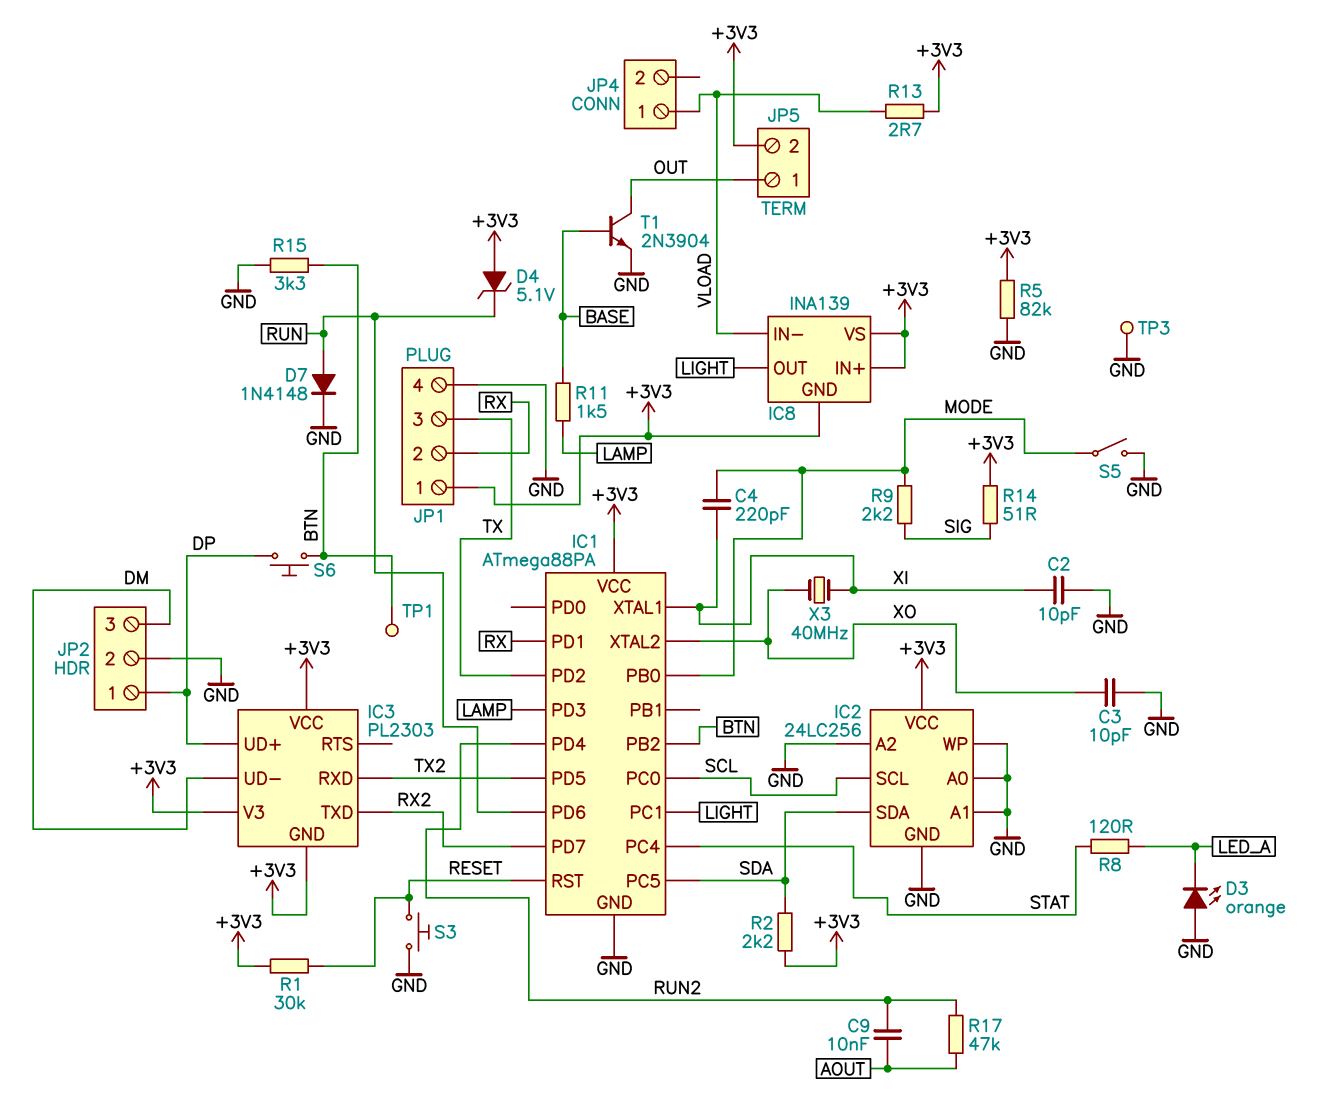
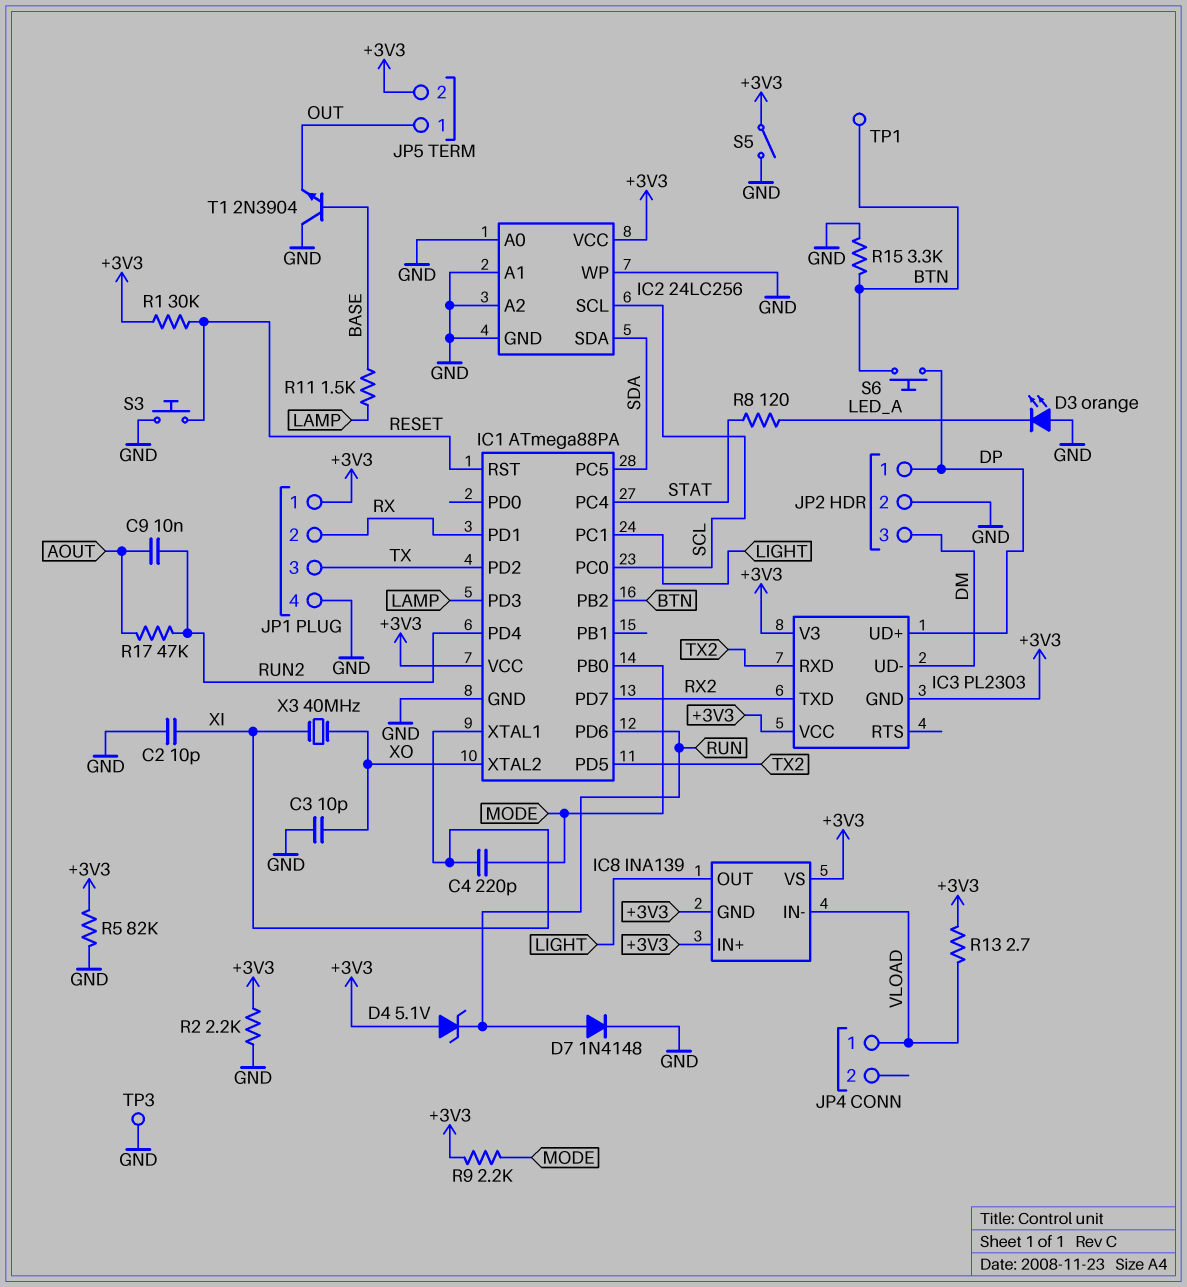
R2: 2.2k (+3V3, SDA) -> 2.2k (+3V3, GND)
R9: 2.2k (MODE, SIG) -> 2.2k (+3V3, MODE)
R14: 51 (+3V3, SIG) -> none
S5: switch (GND, MODE) -> switch (+3V3, GND)
T1: NPN 2N3904 (B BASE, C OUT, E GND) -> NPN 2N3904 (B BASE, C GND, E OUT)

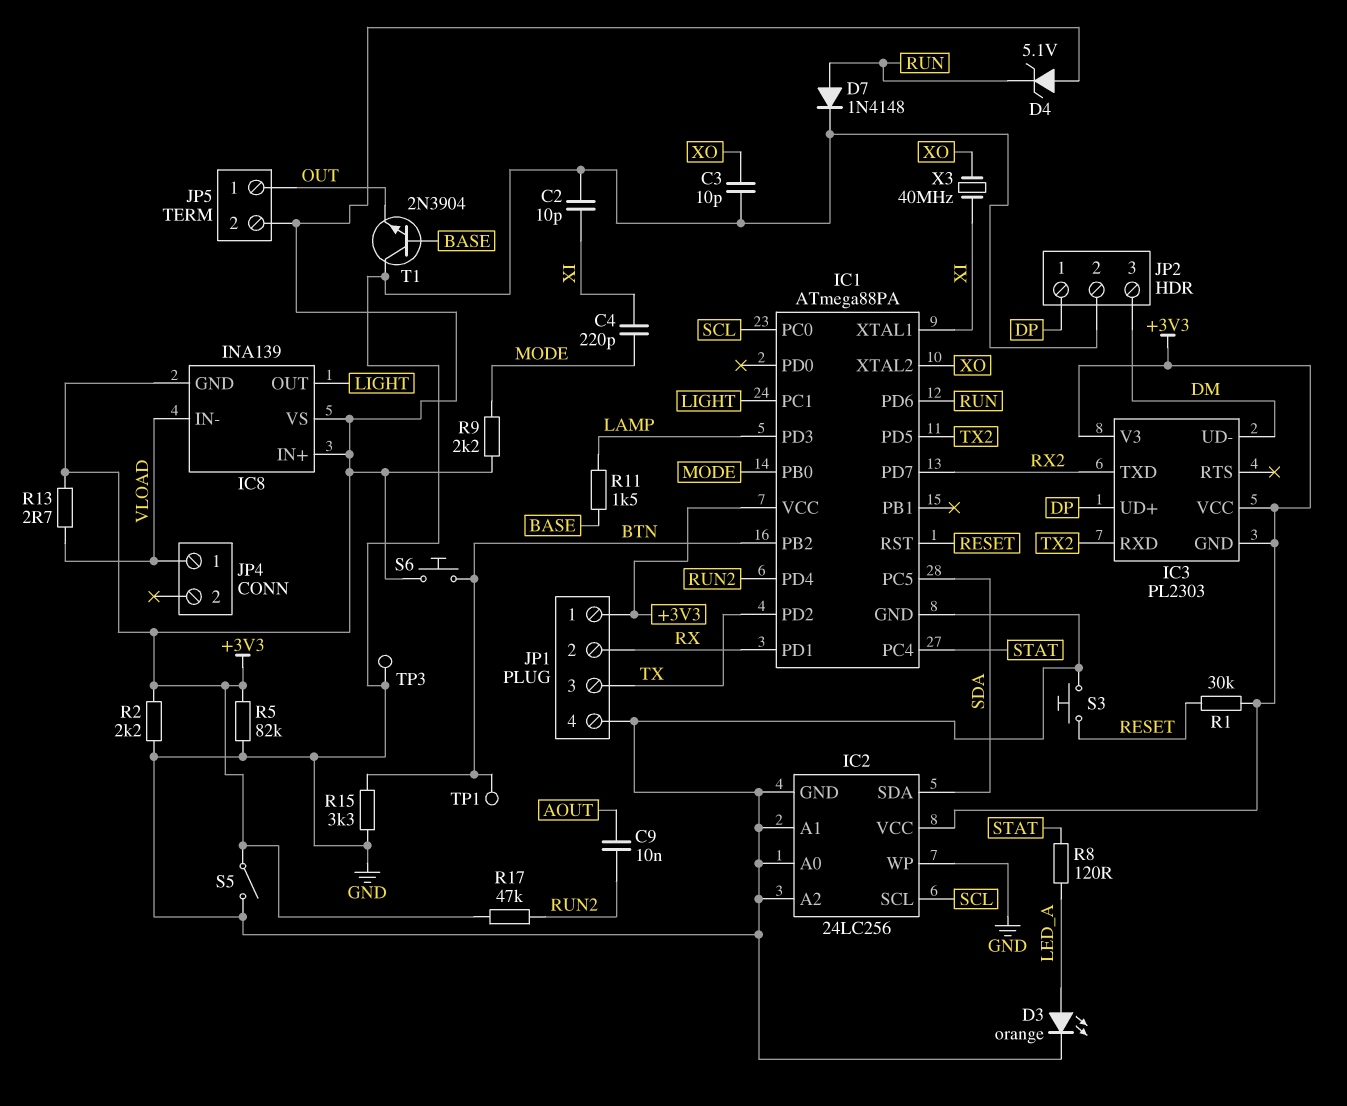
D3: LED orange (A GND, K LED_A) -> LED orange (A LED_A, K GND)
R17: 47k (AOUT, RUN2) -> 47k (+3V3, RUN2)
S6: button (BTN, DP) -> button (+3V3, BTN)

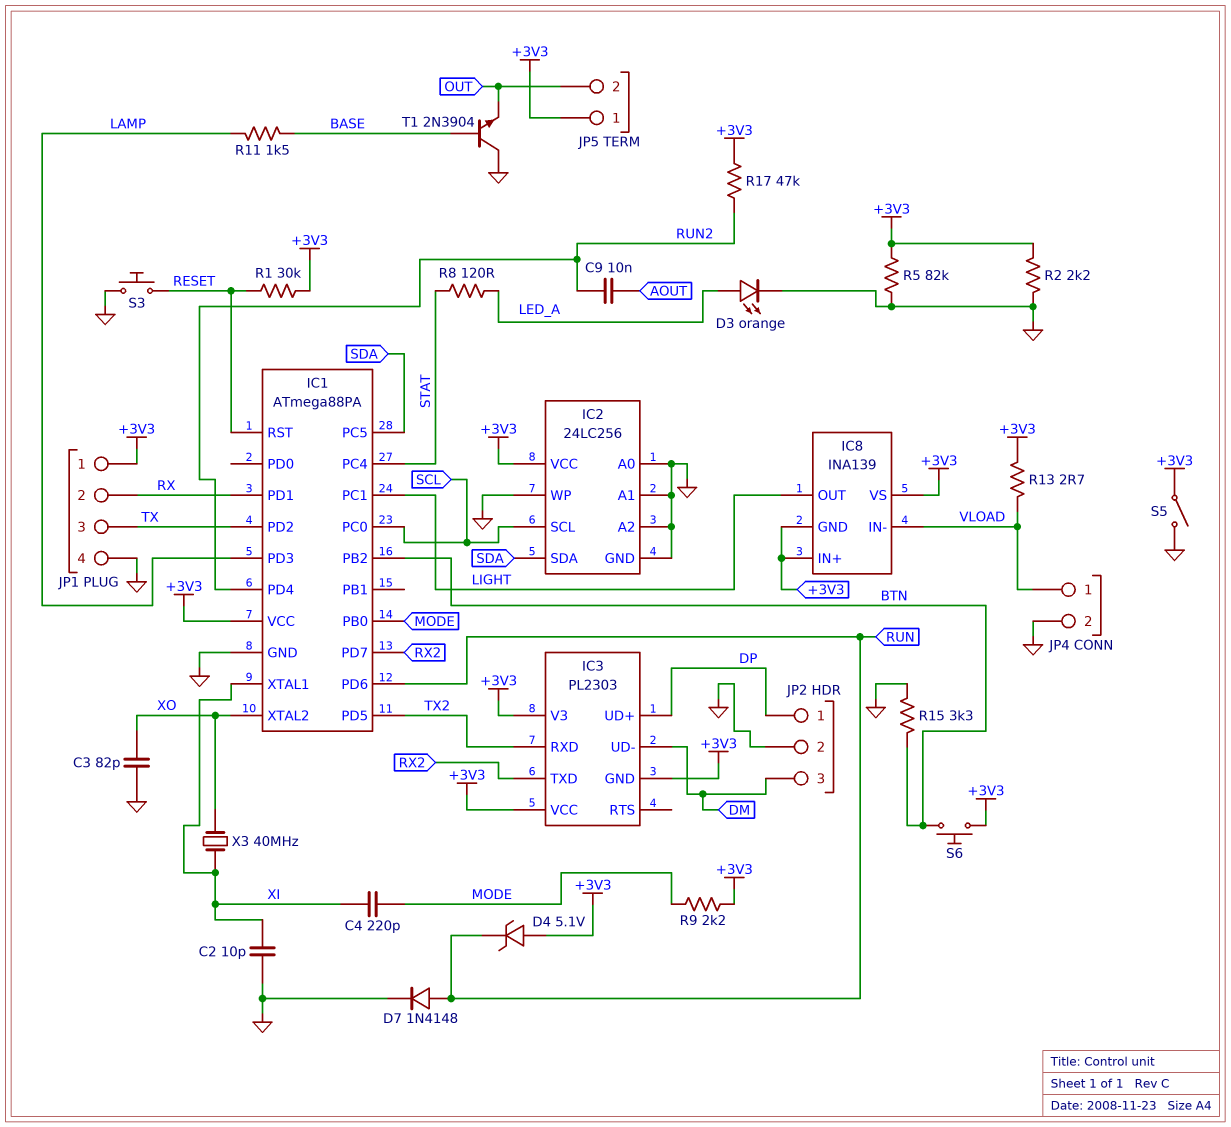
C3: 10pF (GND, XO) -> 82pF (GND, XO)
JP4 pin 2: none -> GND
JP5 pin 1: OUT -> +3V3
JP5 pin 2: +3V3 -> OUT
TP1: test point (BTN) -> none
TP3: test point (GND) -> none

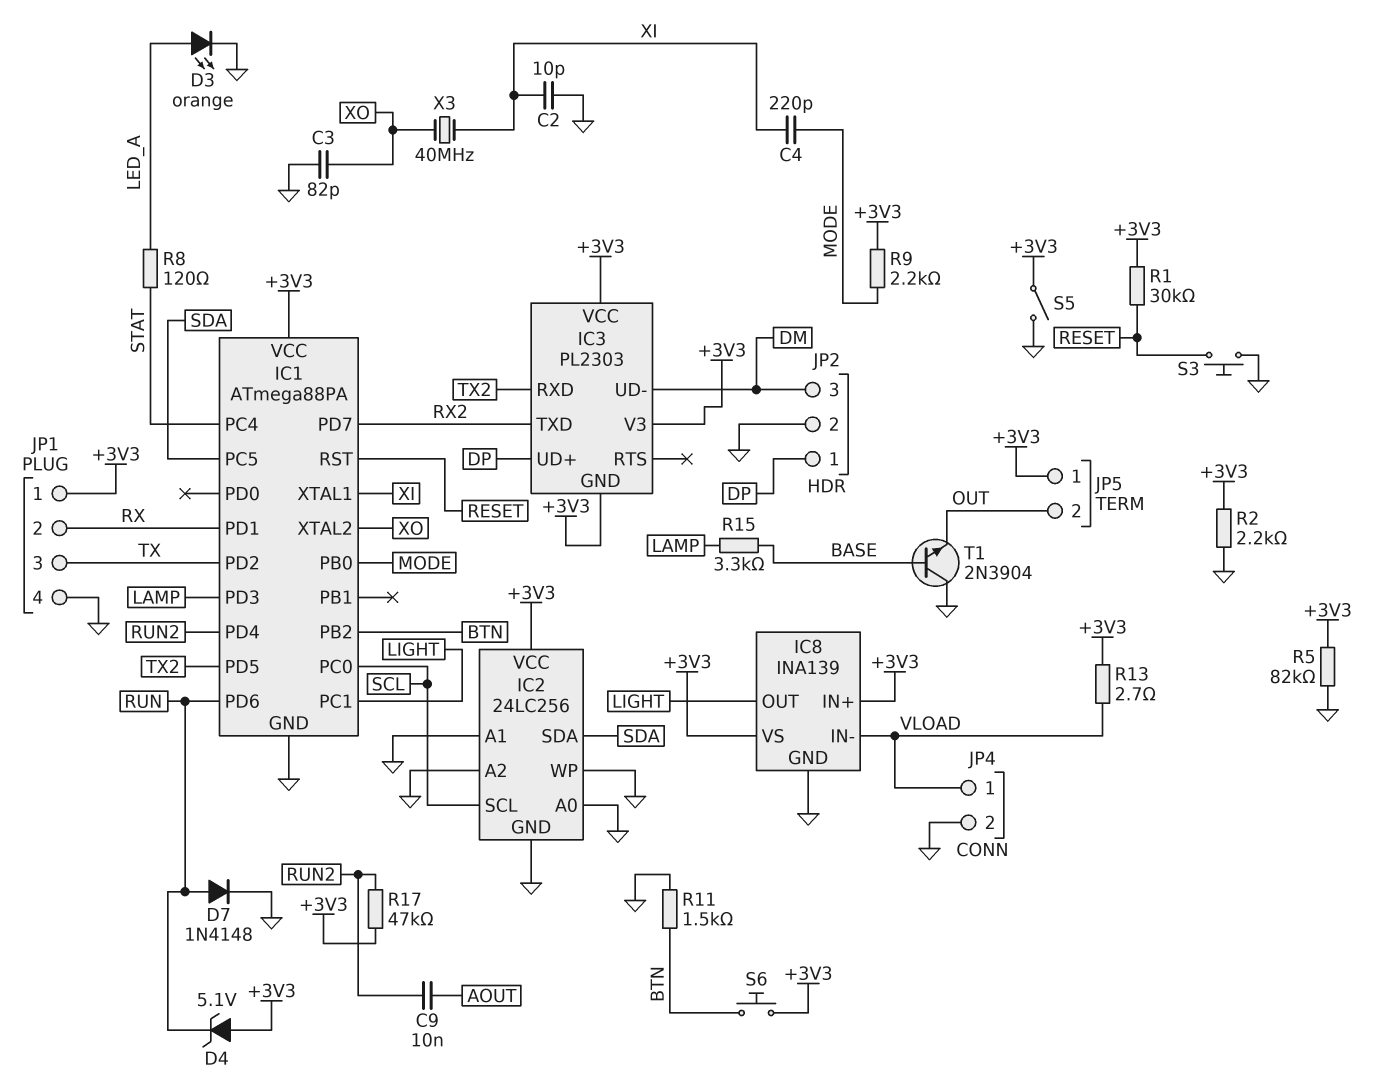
IC8 pin GND: +3V3 -> GND
R11: 1.5k (BASE, LAMP) -> 1.5k (BTN, GND)
R15: 3.3k (BTN, GND) -> 3.3k (BASE, LAMP)

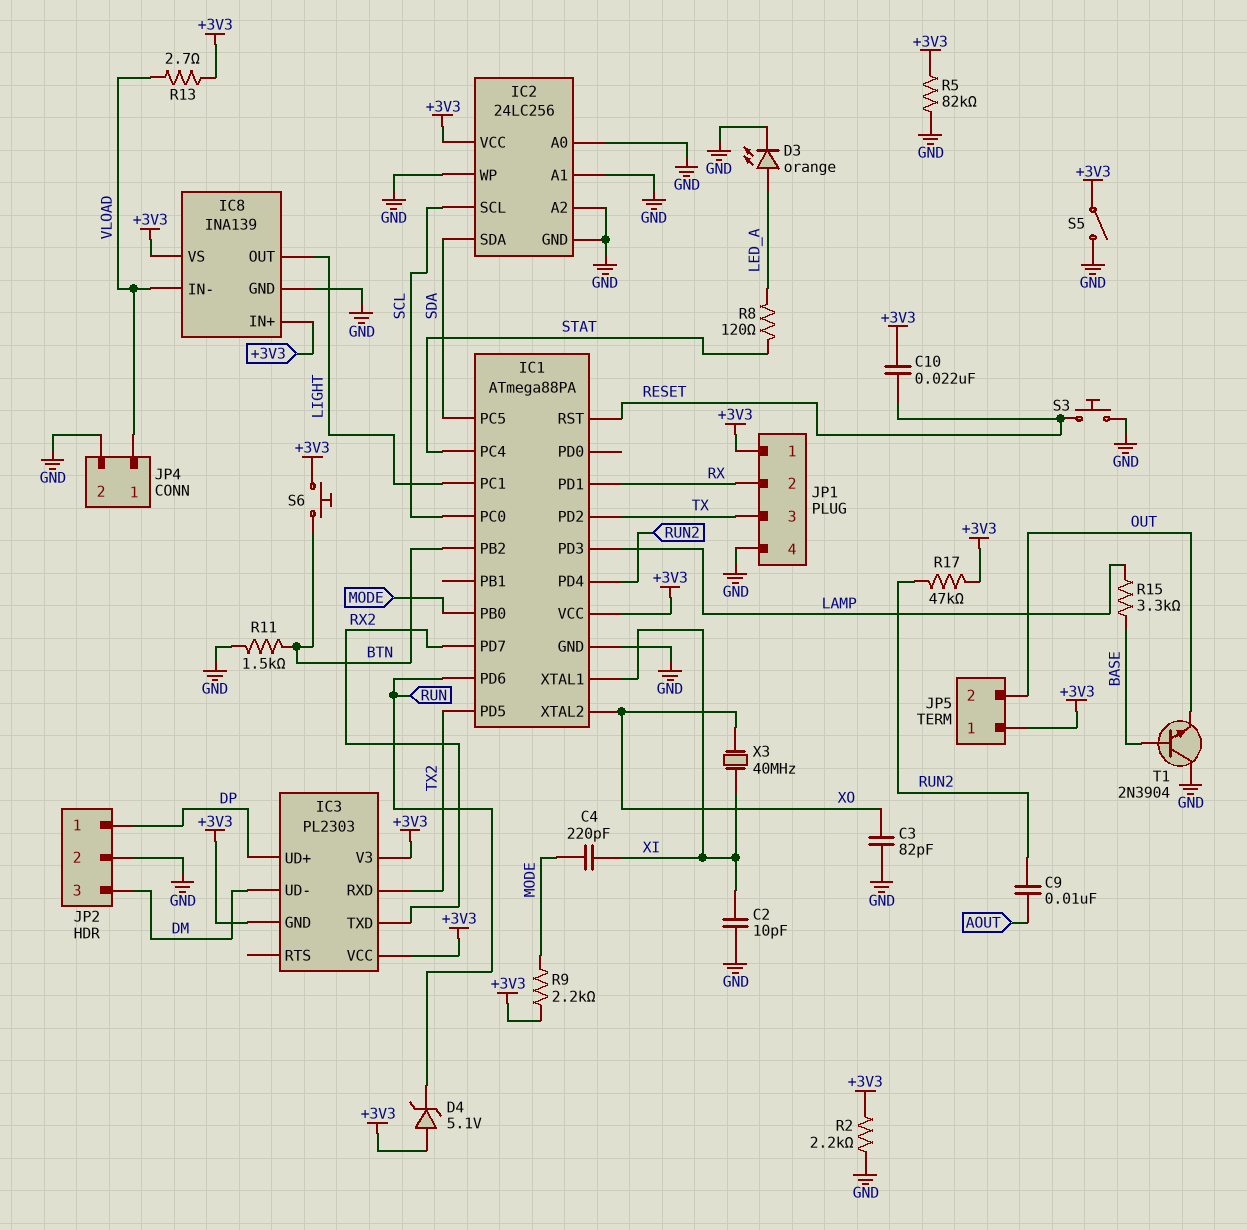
C10: none -> 22nF (+3V3, RESET)
D7: diode 1N4148 (A RUN, K GND) -> none
R1: 30k (+3V3, RESET) -> none

